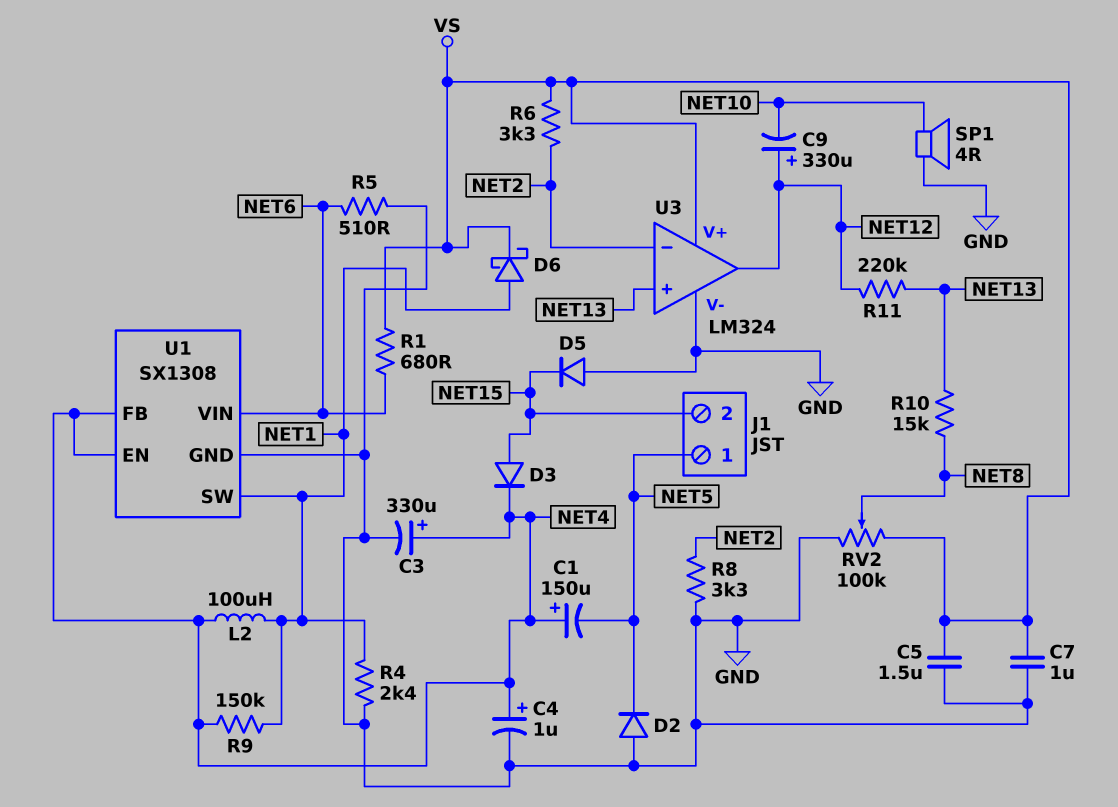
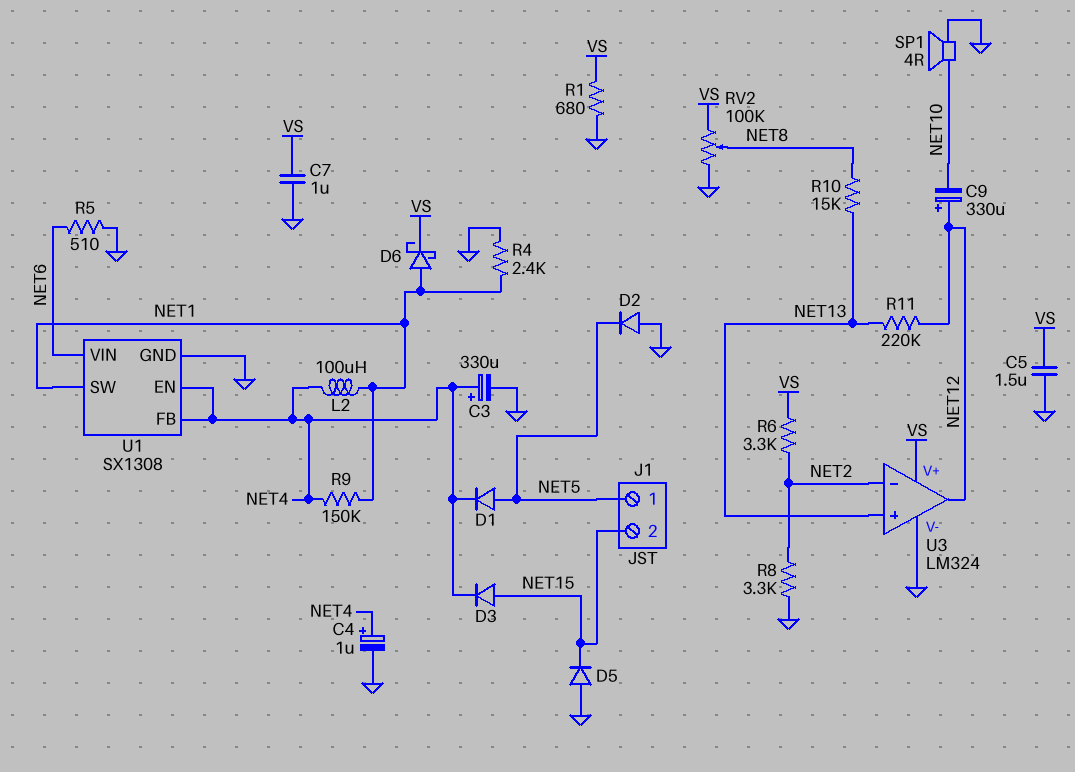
C1: 150uF (plus NET4, minus NET5) -> none
D1: none -> diode (A NET5, K NET4)
R1: 680 (NET6, VS) -> 680 (GND, VS)

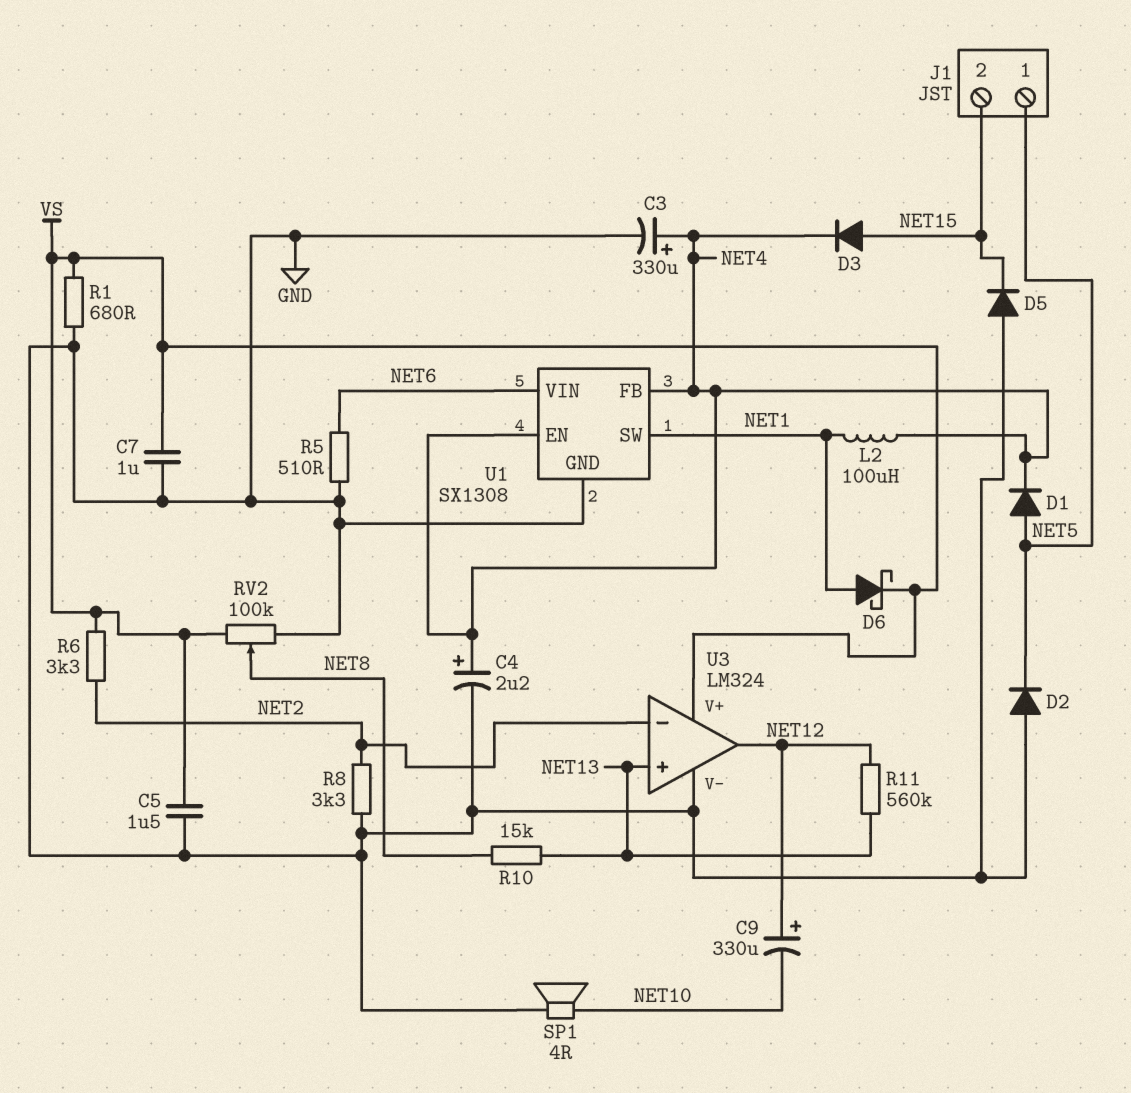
C4: 1uF (plus NET4, minus GND) -> 2.2uF (plus NET4, minus GND)
R4: 2.4k (GND, NET1) -> none
R9: 150k (NET1, NET4) -> none
R11: 220k (NET12, NET13) -> 560k (NET12, NET13)

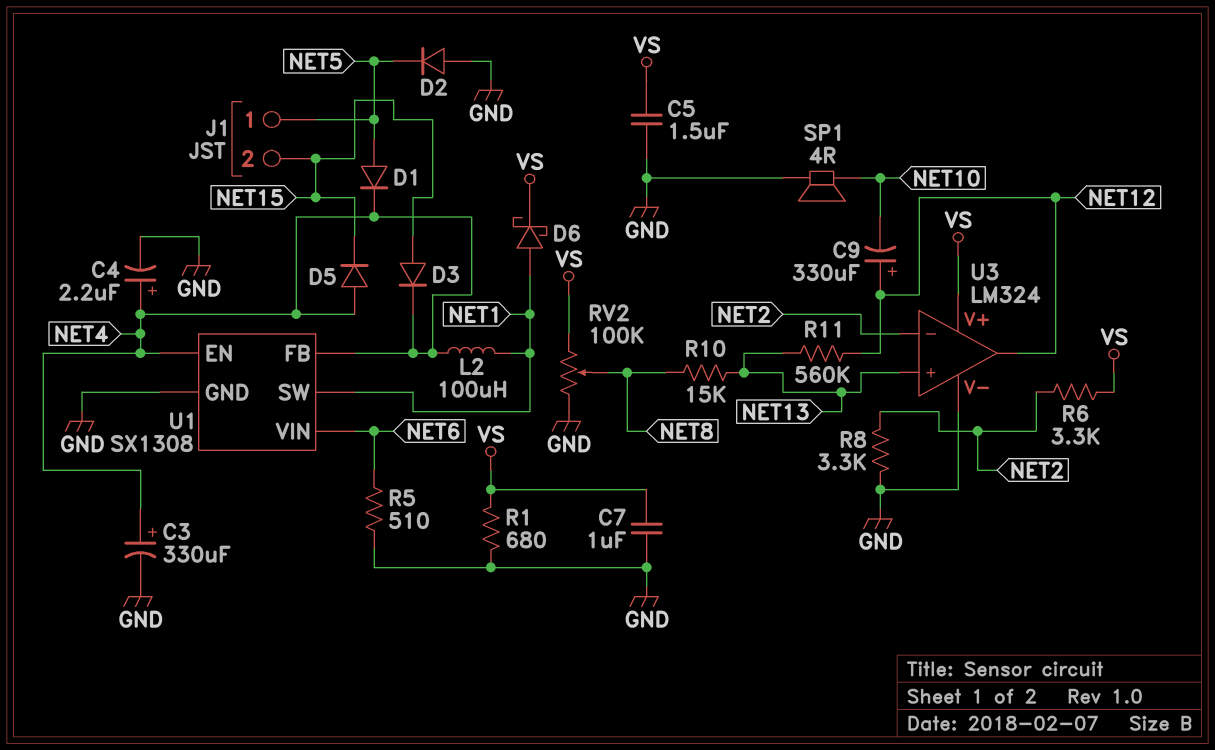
D5: diode (A GND, K NET15) -> diode (A NET4, K NET15)

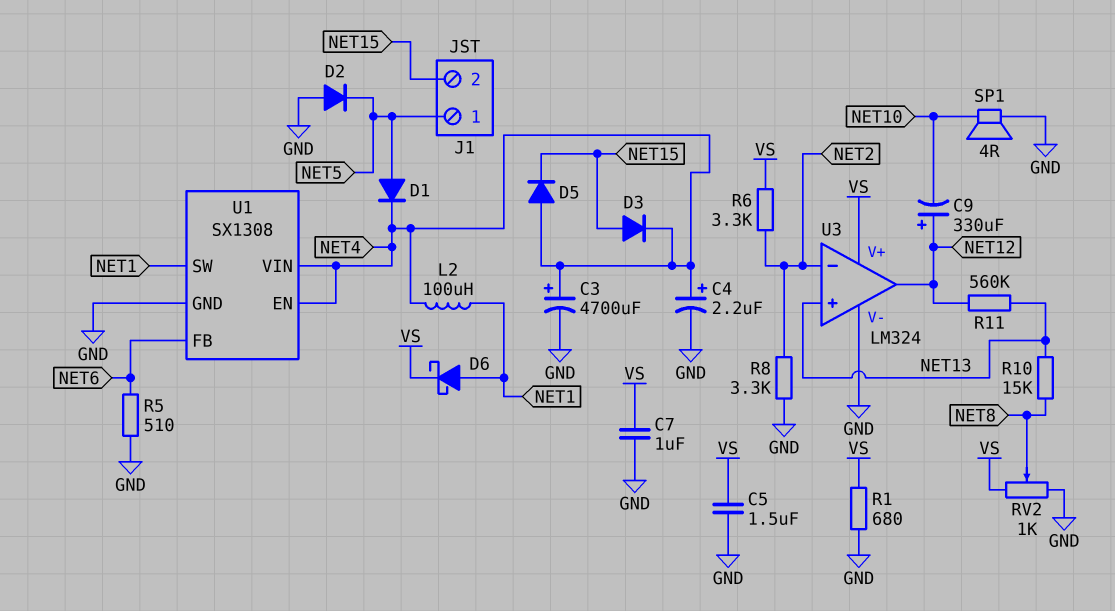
C3: 330uF (plus NET4, minus GND) -> 4700uF (plus NET4, minus GND)
RV2: 100k (GND, VS, wiper NET8) -> 1k (GND, VS, wiper NET8)
U1 pin FB: NET4 -> NET6
U1 pin VIN: NET6 -> NET4

